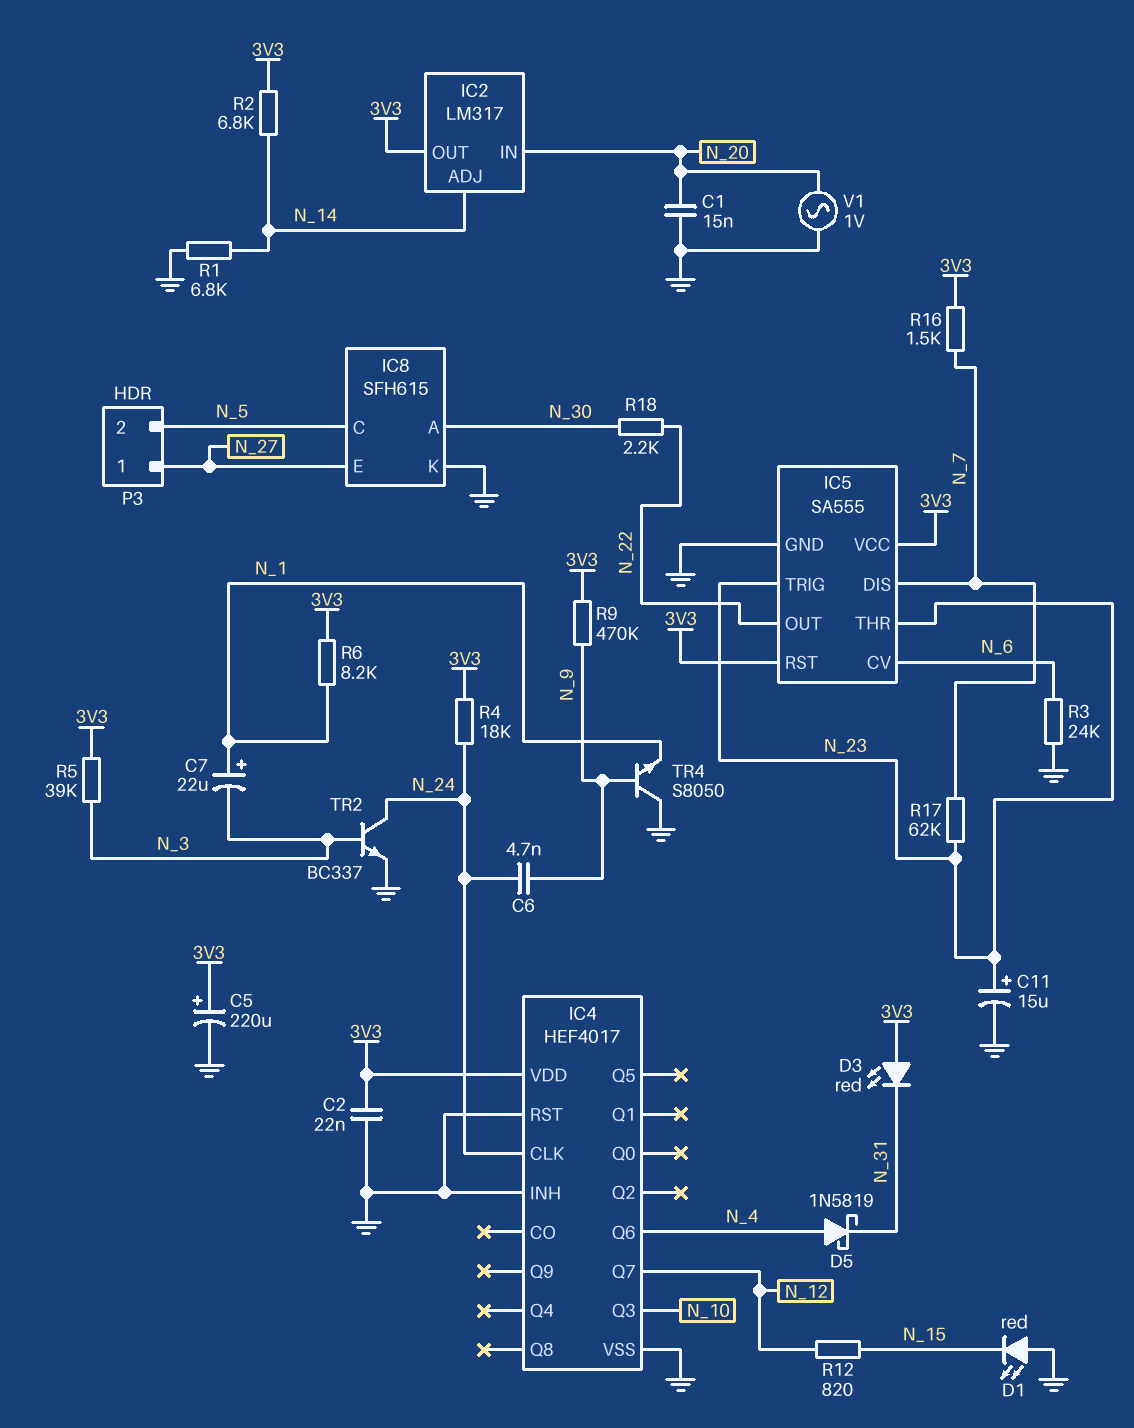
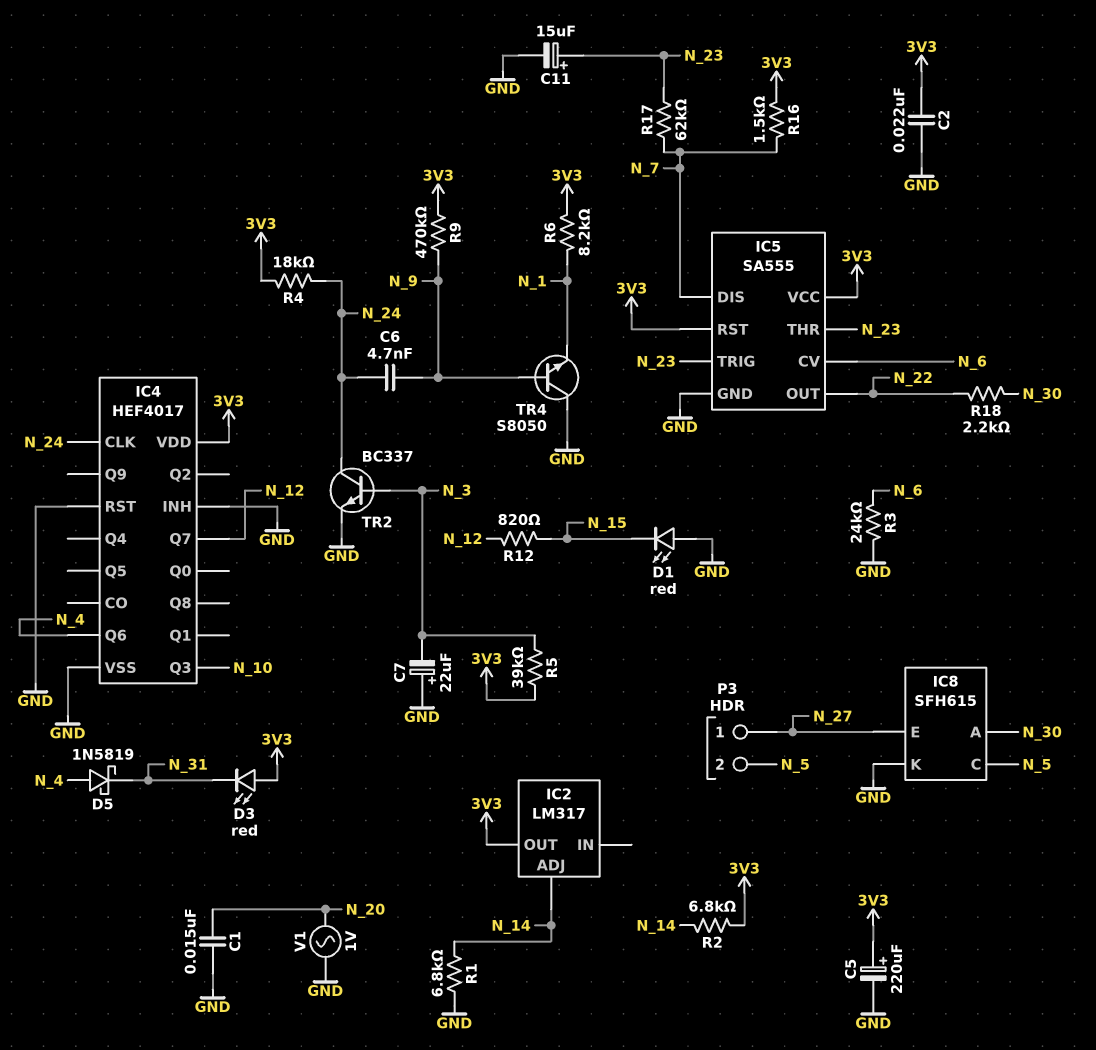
C7: 22uF (plus N_1, minus N_3) -> 22uF (plus GND, minus N_3)
IC2 pin IN: N_20 -> none

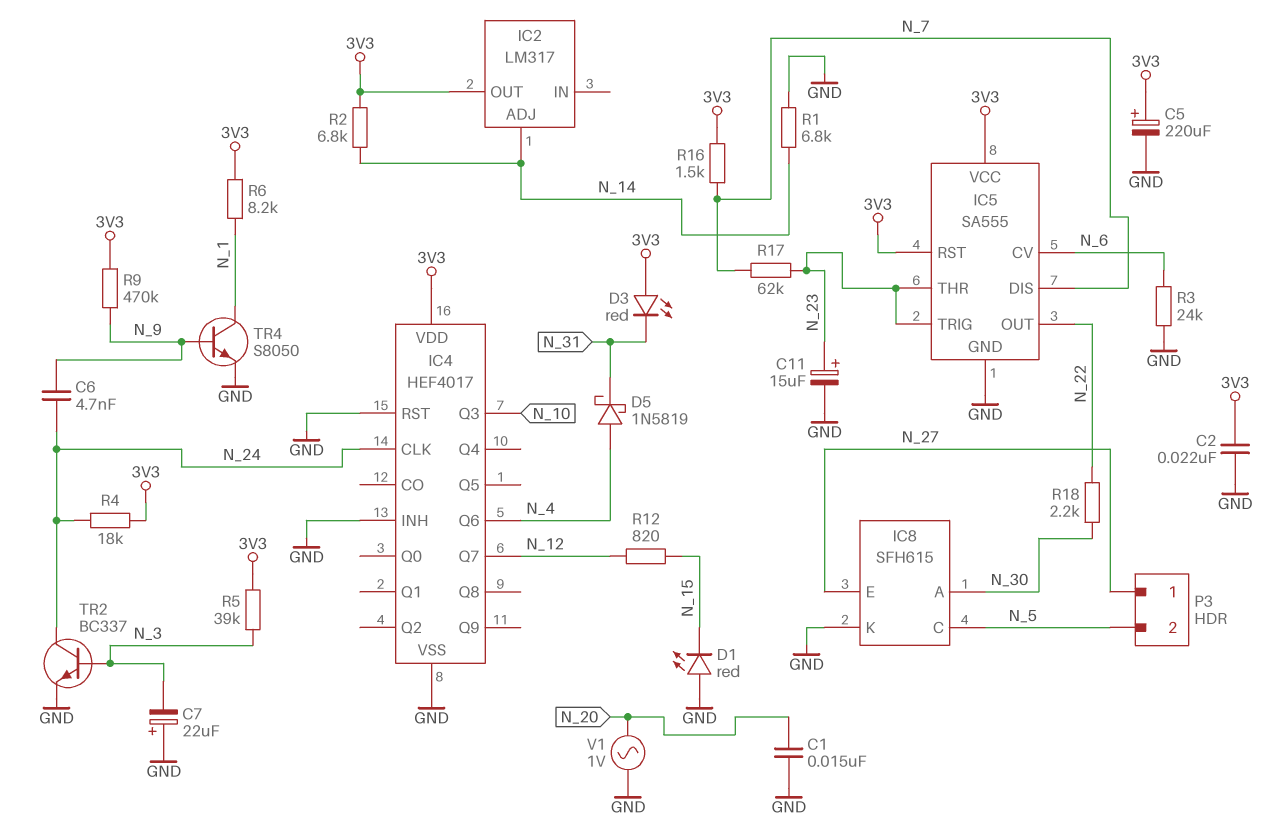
TR4: NPN S8050 (B N_9, C GND, E N_1) -> NPN S8050 (B N_9, C N_1, E GND)

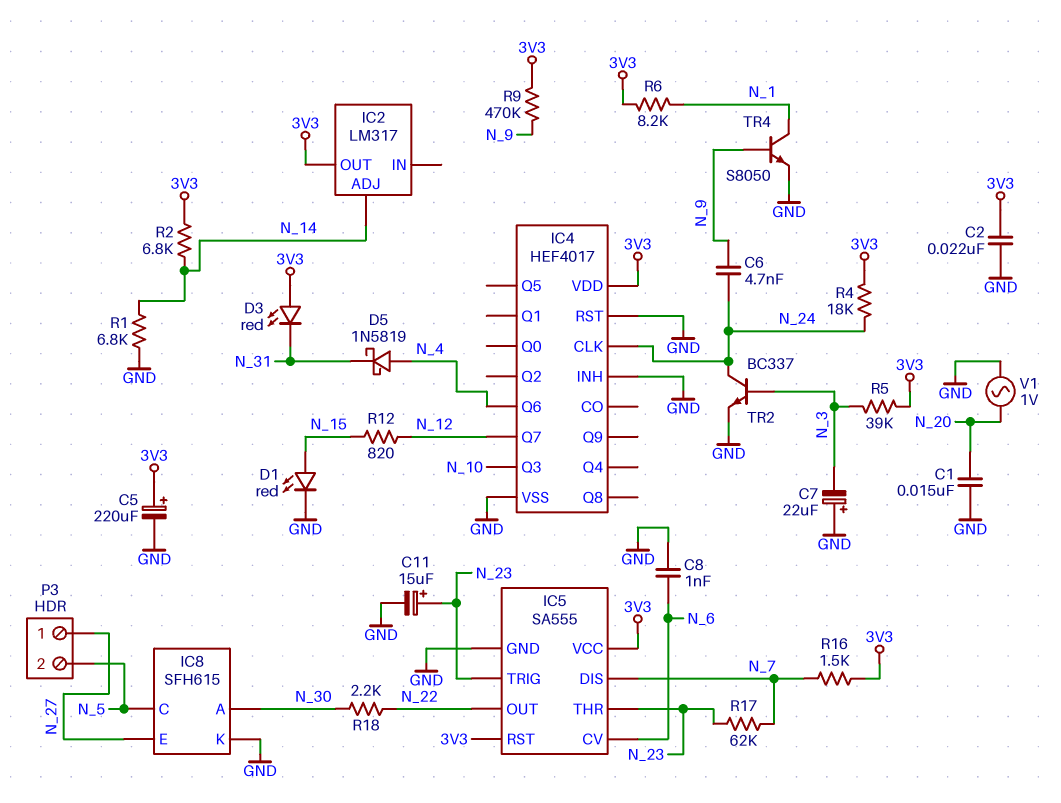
C8: none -> 1nF (GND, N_6)
D1: LED red (A GND, K N_15) -> LED red (A N_15, K GND)
R3: 24k (GND, N_6) -> none

